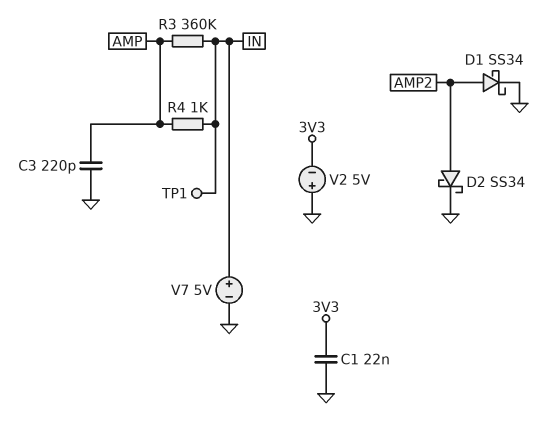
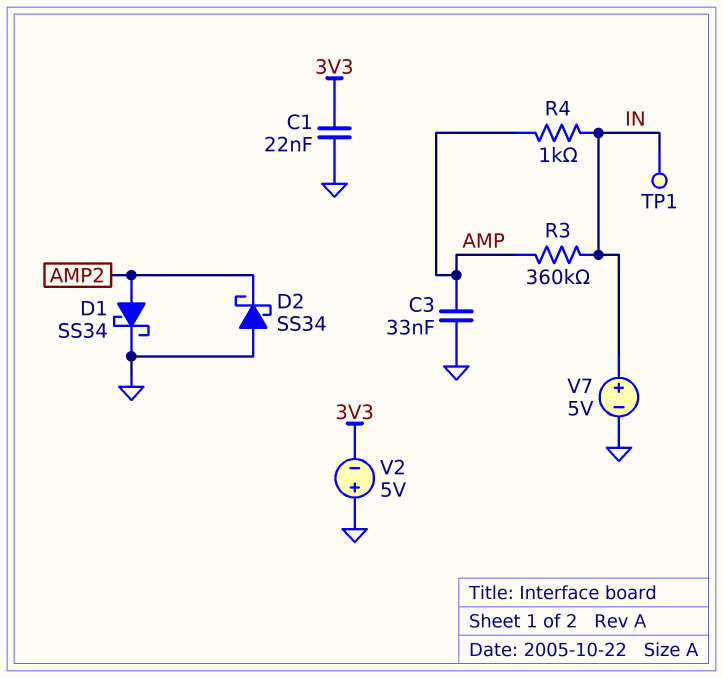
C3: 220pF (AMP, GND) -> 33nF (AMP, GND)
D2: schottky SS34 (A AMP2, K GND) -> schottky SS34 (A GND, K AMP2)

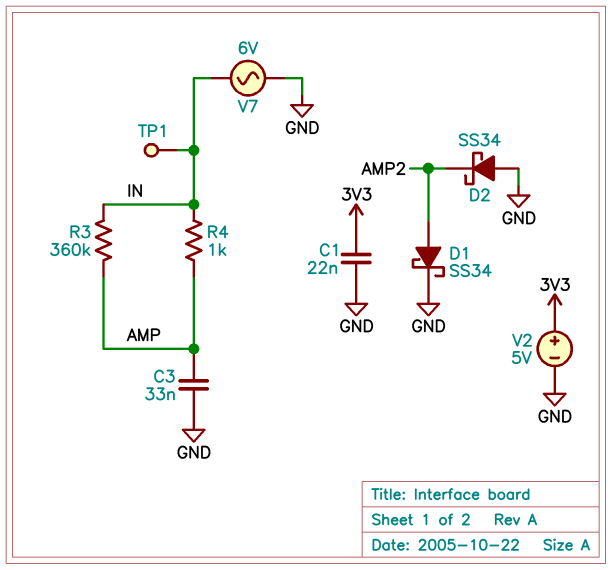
V2: 5V (plus GND, minus 3V3) -> 5V (plus 3V3, minus GND)
V7: 5V (plus IN, minus GND) -> AC 6V (GND, IN)

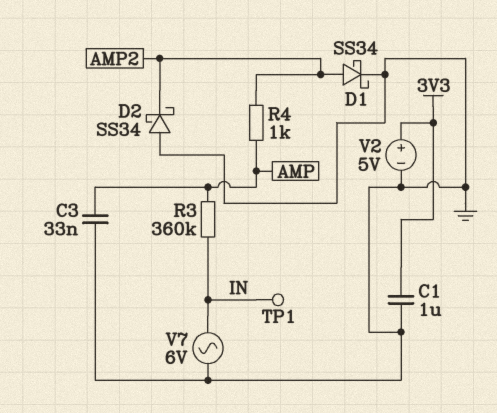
C1: 22nF (3V3, GND) -> 1uF (3V3, GND)
R4: 1k (AMP, IN) -> 1k (AMP, AMP2)

